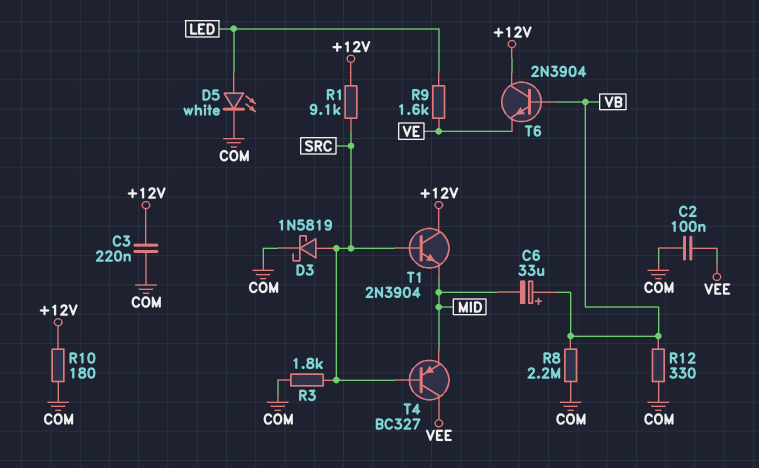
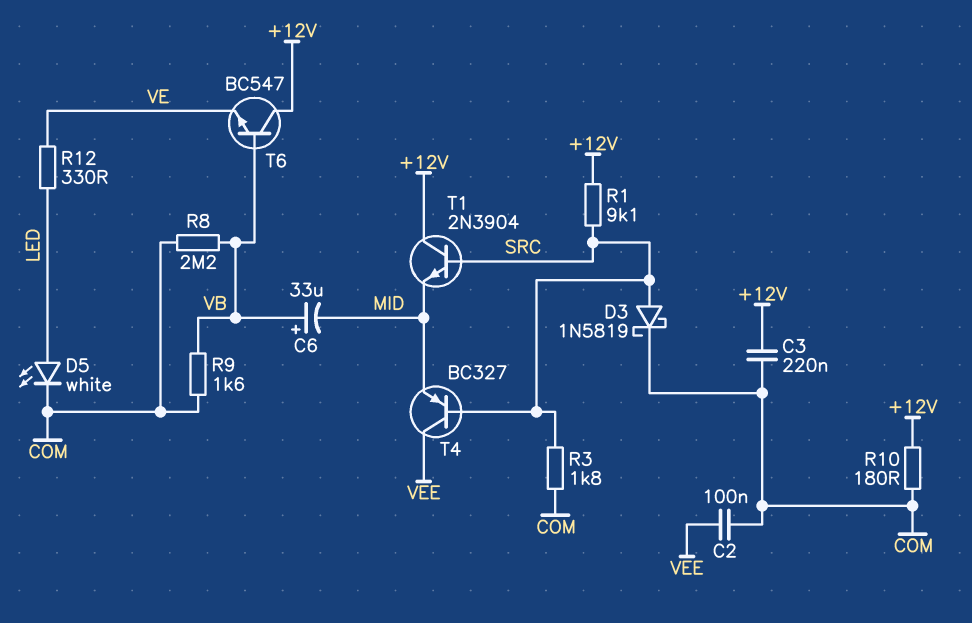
R9: 1.6k (LED, VE) -> 1.6k (COM, VB)
R12: 330 (COM, VB) -> 330 (LED, VE)
T6: NPN 2N3904 (B VB, C +12V, E VE) -> NPN BC547 (B VB, C +12V, E VE)

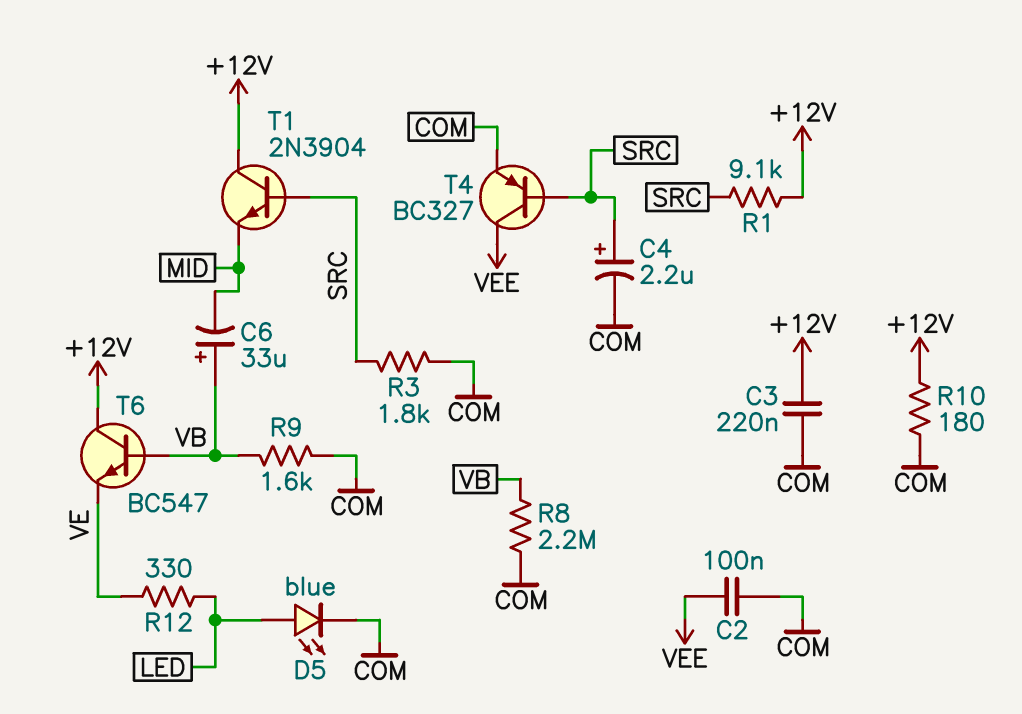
C4: none -> 2.2uF (plus SRC, minus COM)
D3: schottky 1N5819 (A SRC, K COM) -> none
D5: LED white (A LED, K COM) -> LED blue (A LED, K COM)
T4: PNP BC327 (B SRC, C VEE, E MID) -> PNP BC327 (B SRC, C VEE, E COM)

